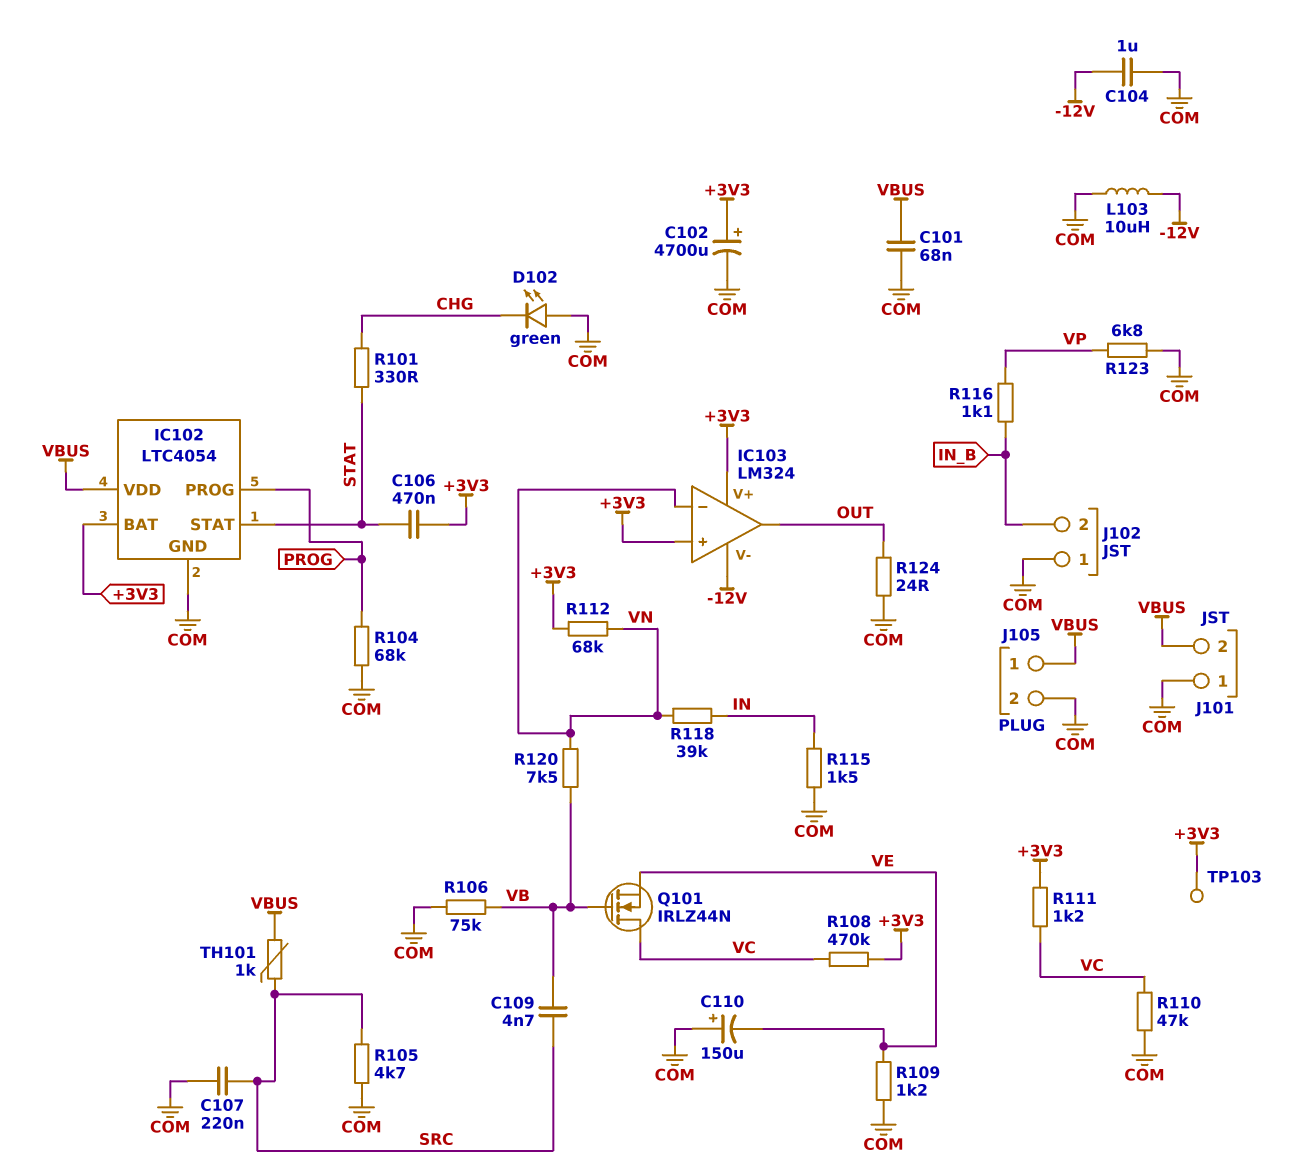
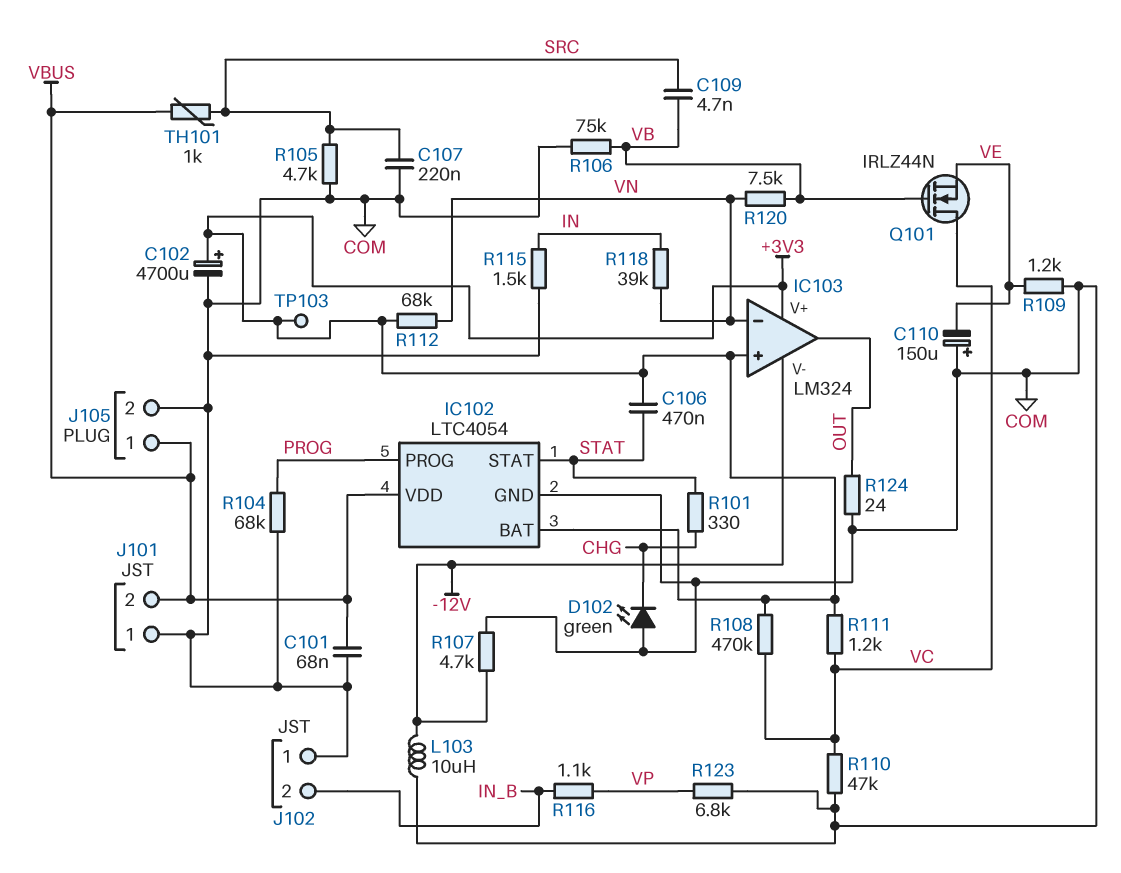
C104: 1uF (-12V, COM) -> none
R107: none -> 4.7k (-12V, COM)

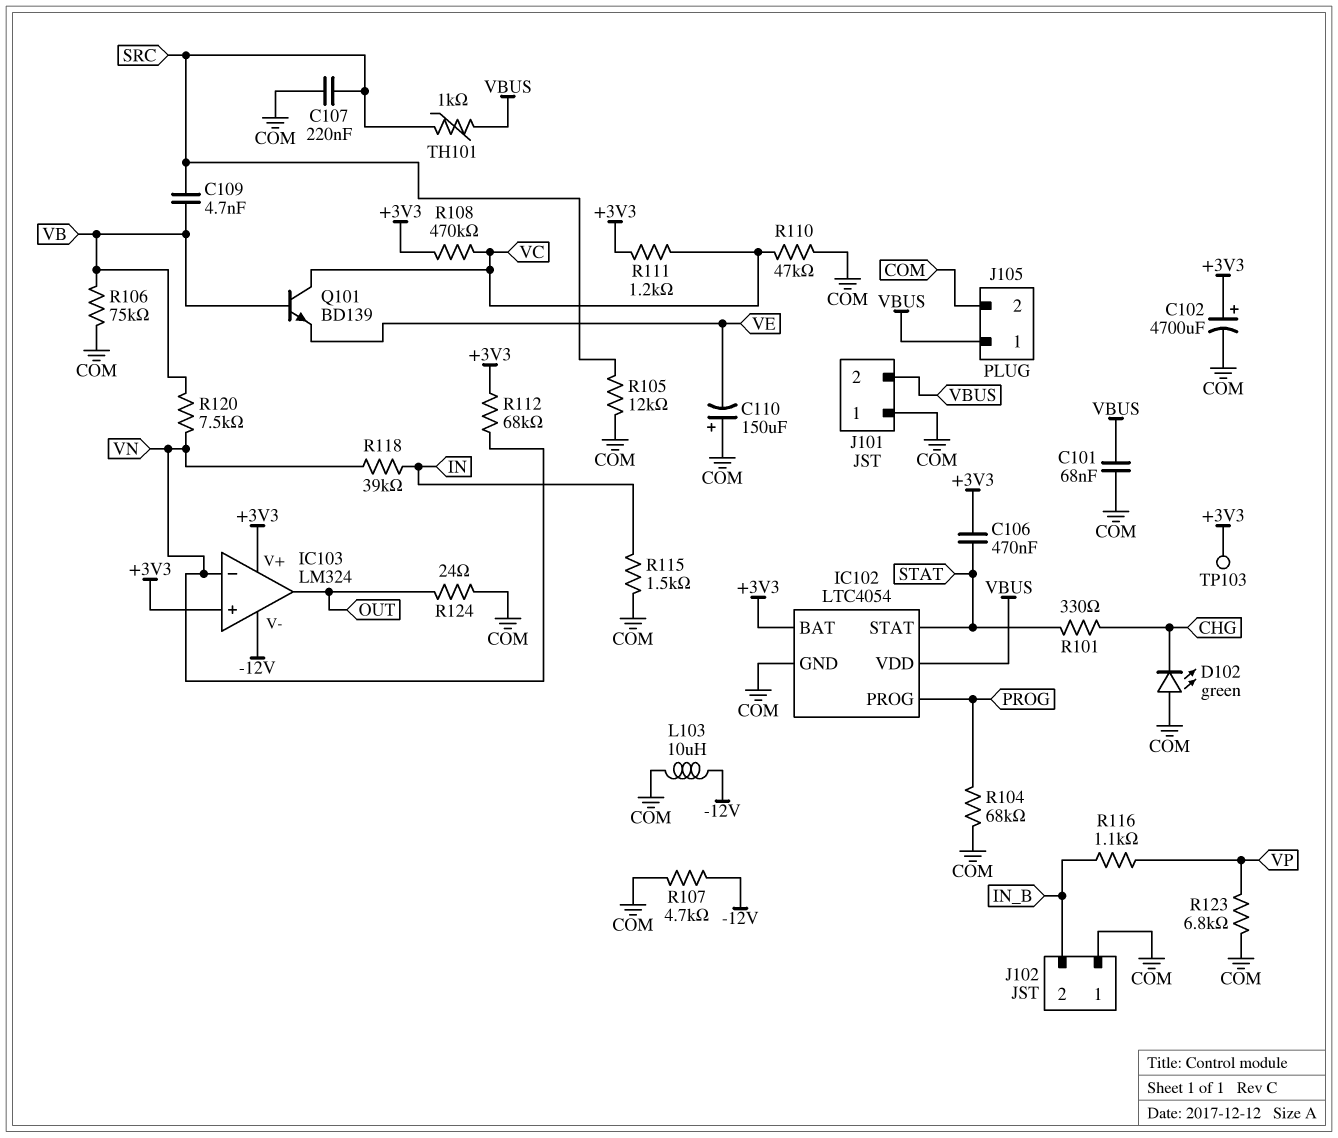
Q101: NMOS IRLZ44N (G VB, D VC, S VE) -> NPN BD139 (B VB, C VC, E VE)
R105: 4.7k (COM, SRC) -> 12k (COM, SRC)
R109: 1.2k (COM, VE) -> none

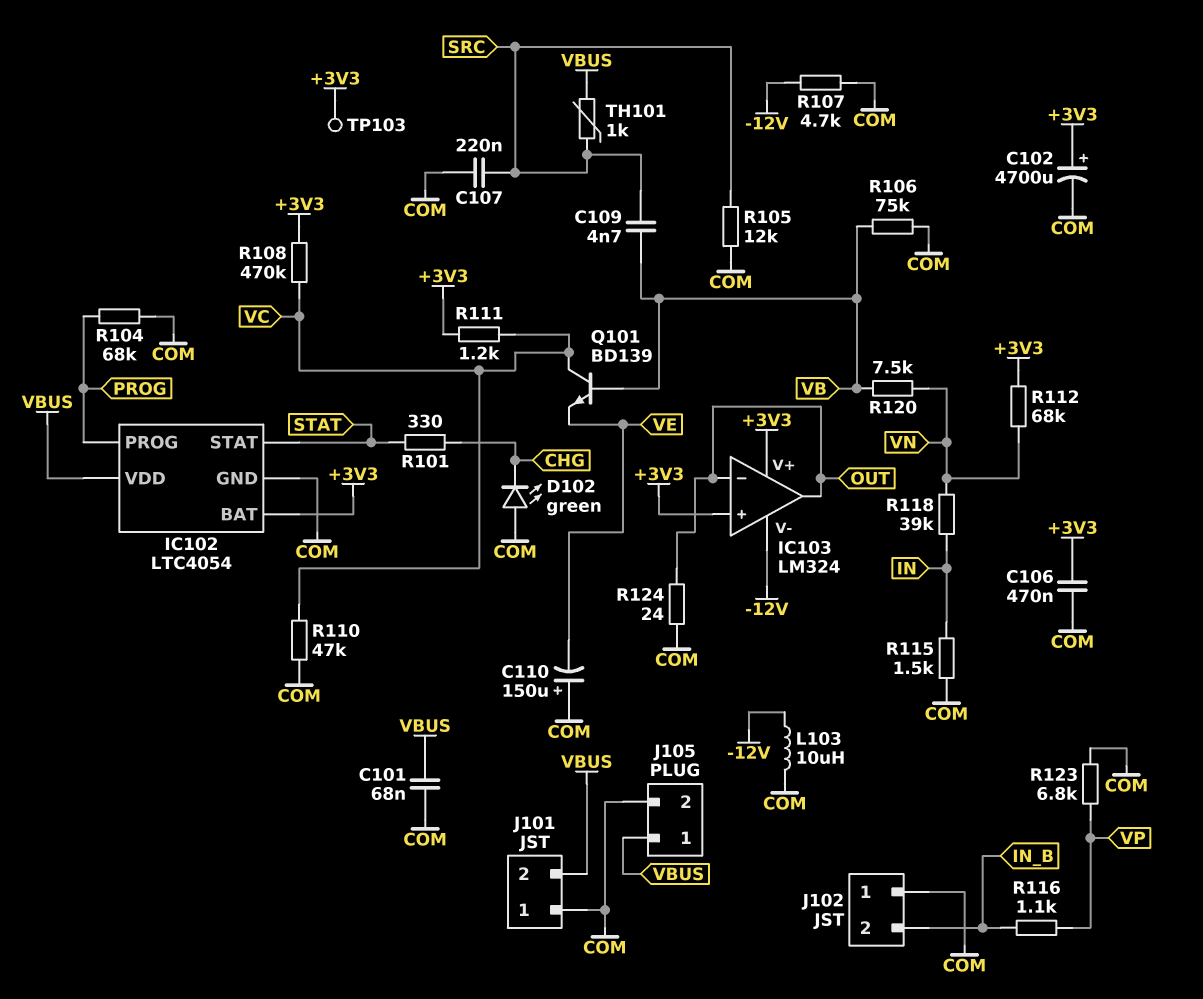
C106: 470nF (+3V3, STAT) -> 470nF (+3V3, COM)
IC103 pin in-: VN -> OUT

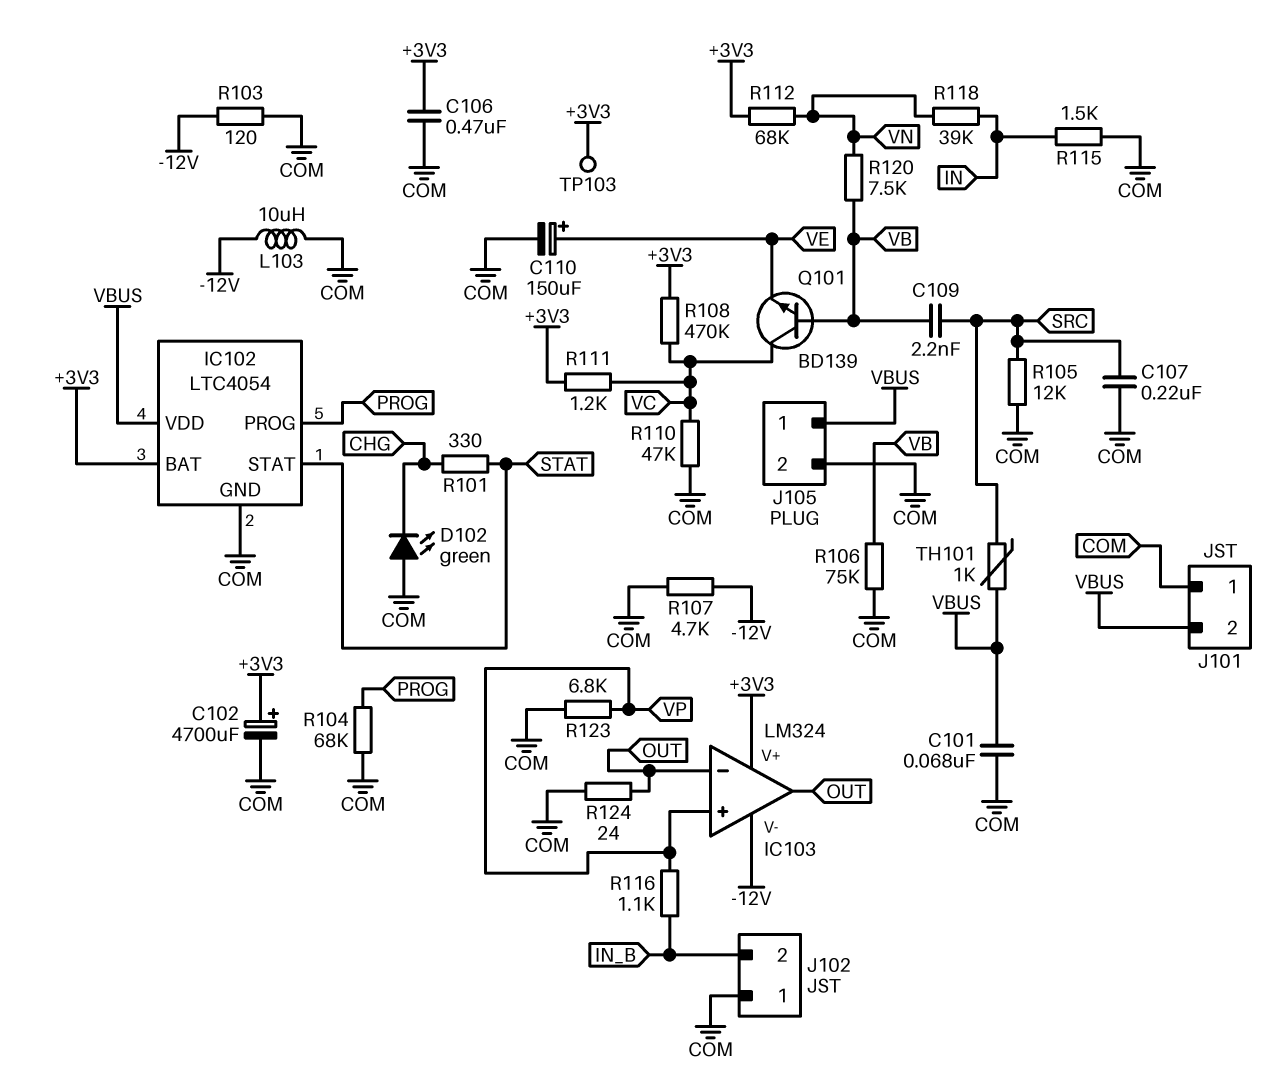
C109: 4.7nF (SRC, VB) -> 2.2nF (SRC, VB)
C110: 150uF (plus COM, minus VE) -> 150uF (plus VE, minus COM)
IC103 pin in+: +3V3 -> VP
R103: none -> 120 (-12V, COM)

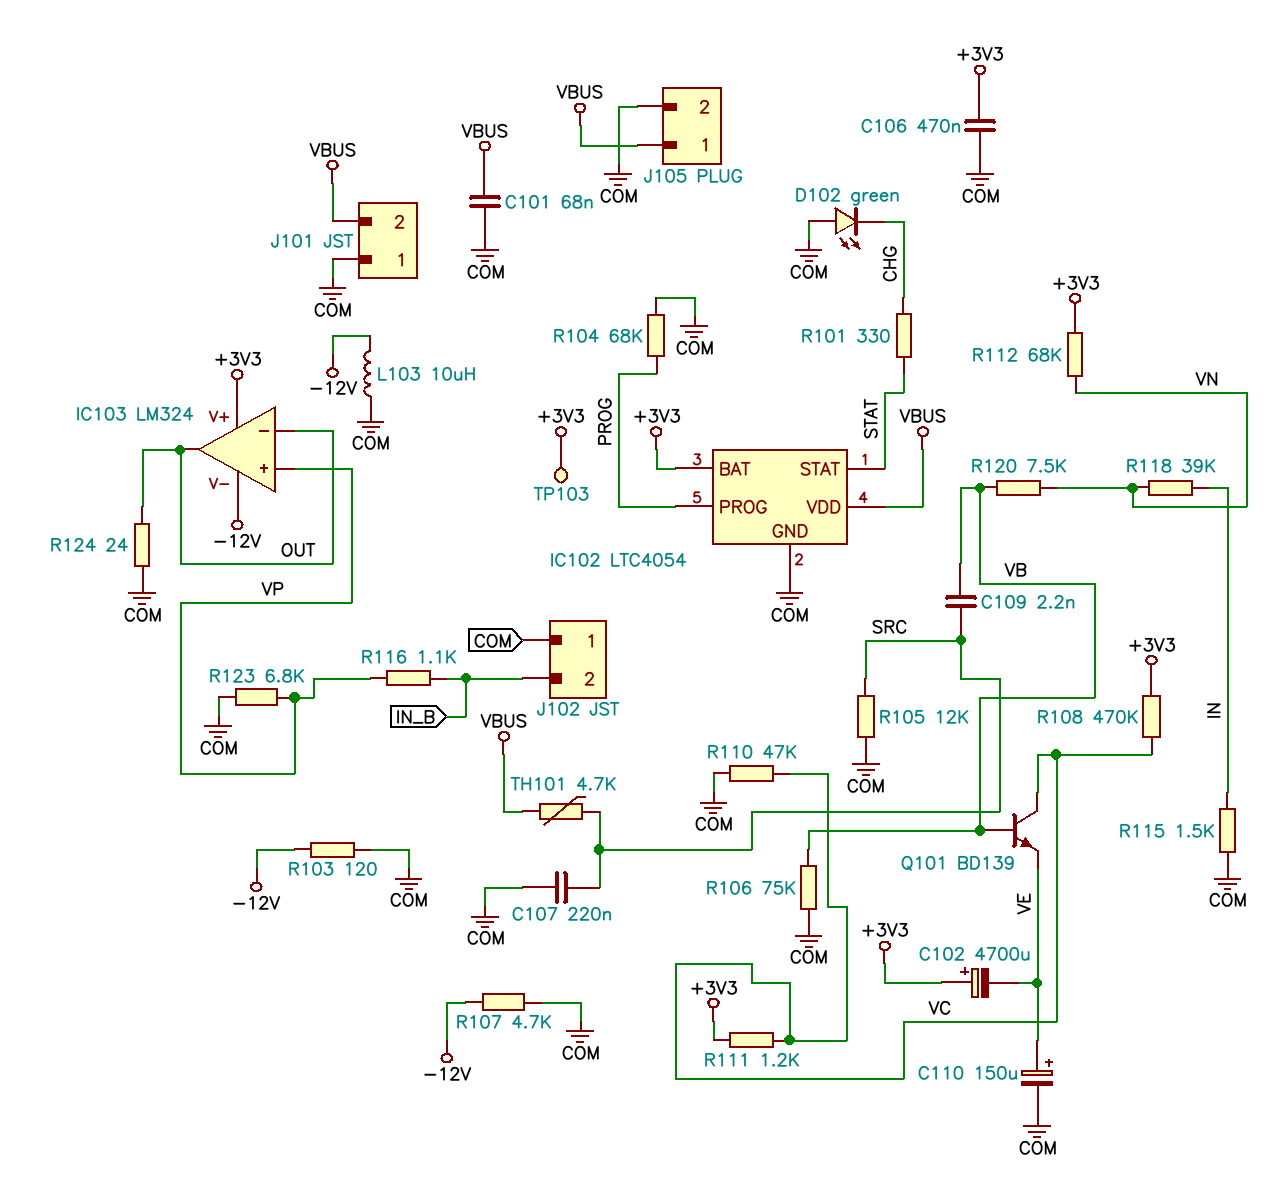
C102: 4700uF (plus +3V3, minus COM) -> 4700uF (plus +3V3, minus VE)
TH101: 1k (SRC, VBUS) -> 4.7k (SRC, VBUS)

